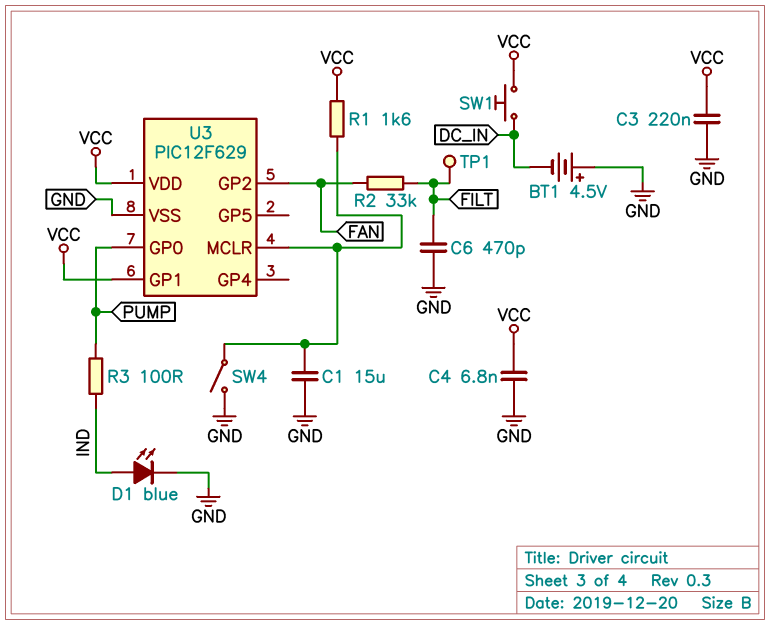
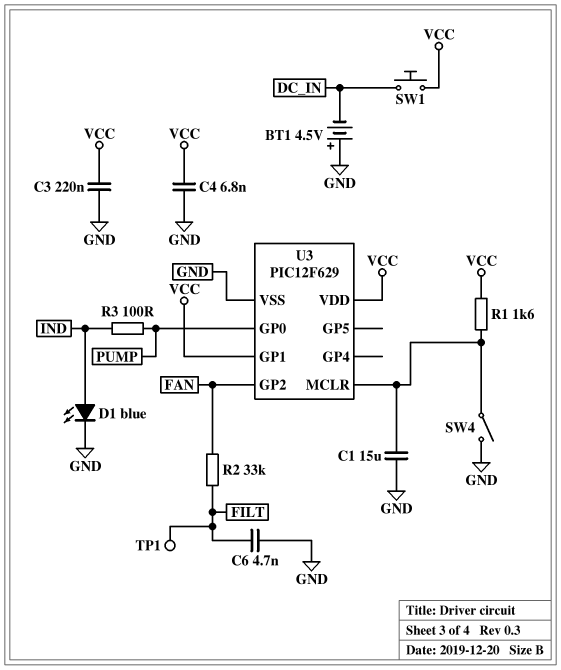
C6: 470pF (FILT, GND) -> 4.7nF (FILT, GND)

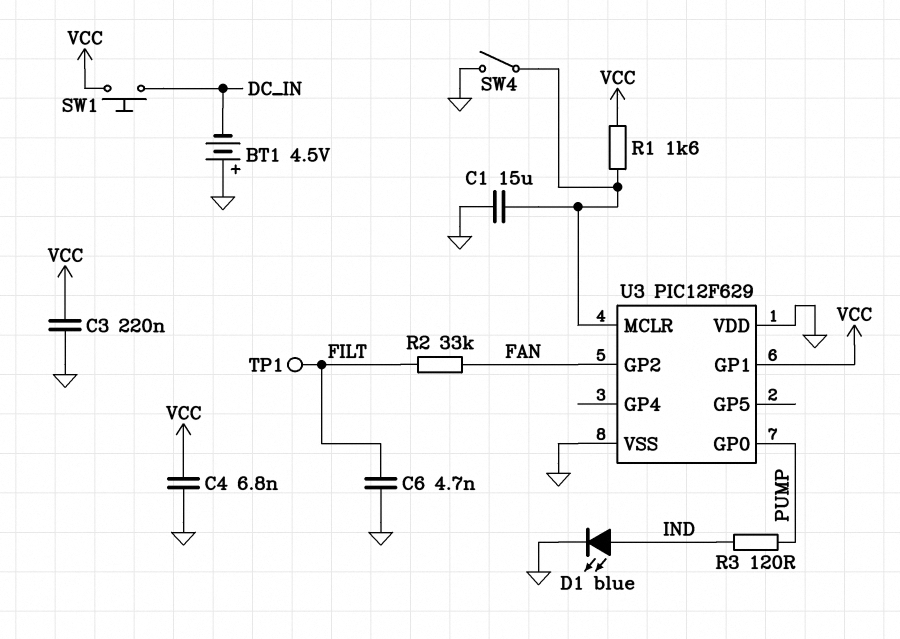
R3: 100 (IND, PUMP) -> 120 (IND, PUMP)
U3 pin VDD: VCC -> GND

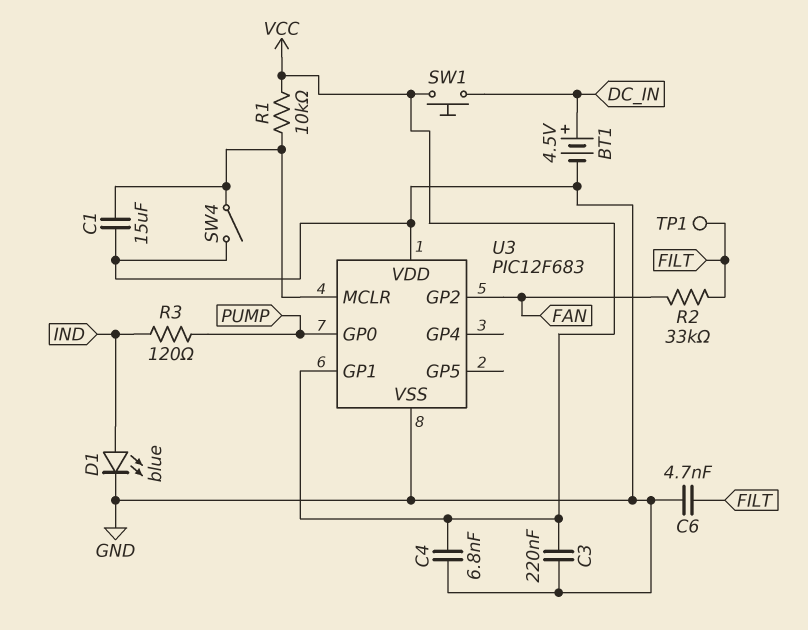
BT1: 4.5V (plus GND, minus DC_IN) -> 4.5V (plus DC_IN, minus GND)
R1: 1.6k (U3/MCLR, VCC) -> 10k (U3/MCLR, VCC)
U3: PIC12F629 -> PIC12F683

